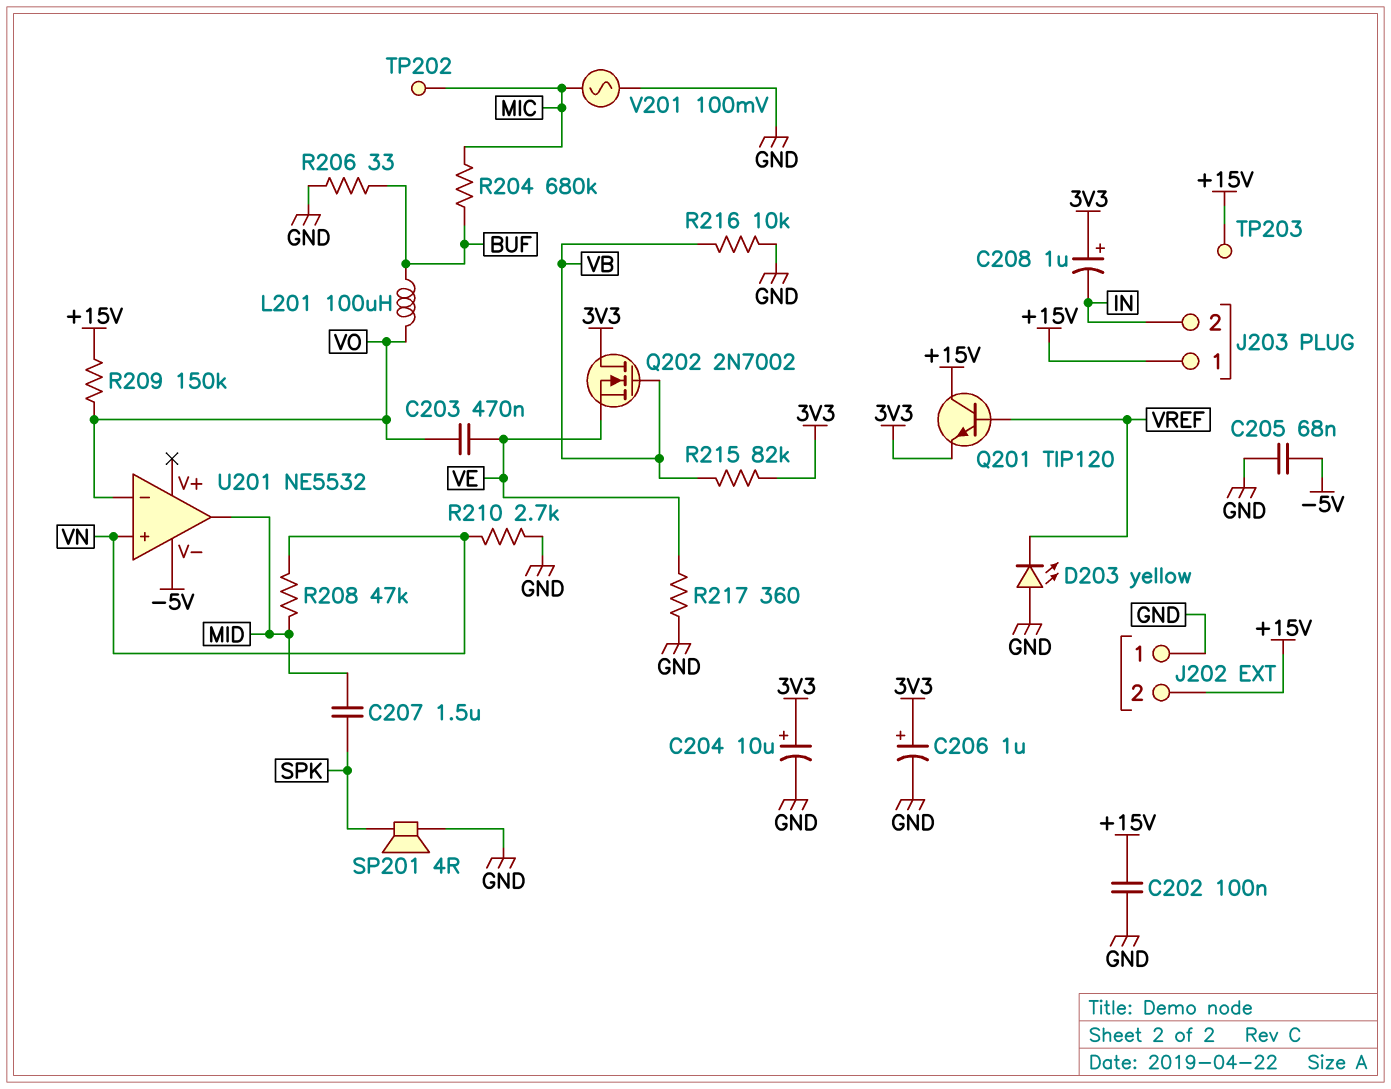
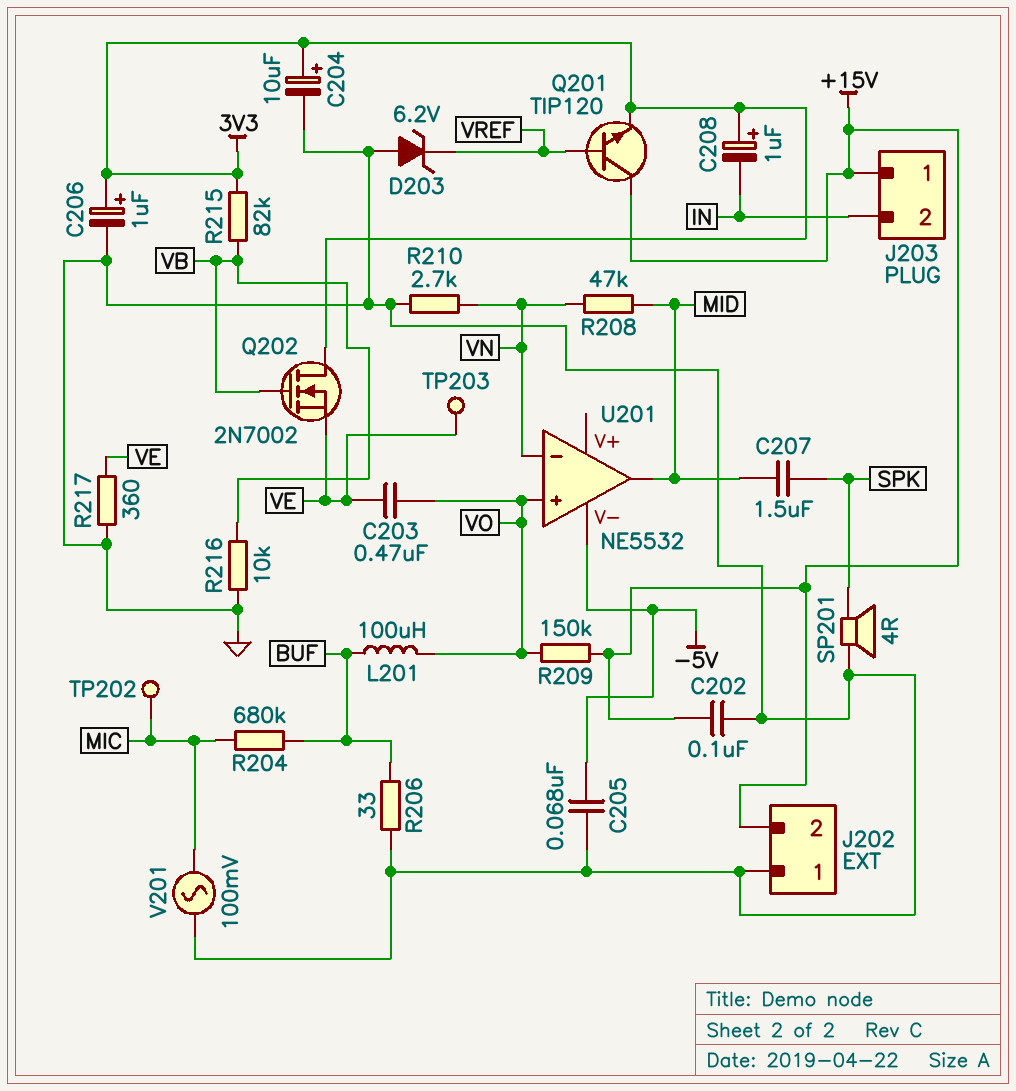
D203: LED yellow (A GND, K VREF) -> zener 6.2V (A GND, K VREF)
TP203: test point (+15V) -> test point (VE)
U201 pin in+: VN -> VO
U201 pin in-: VO -> VN

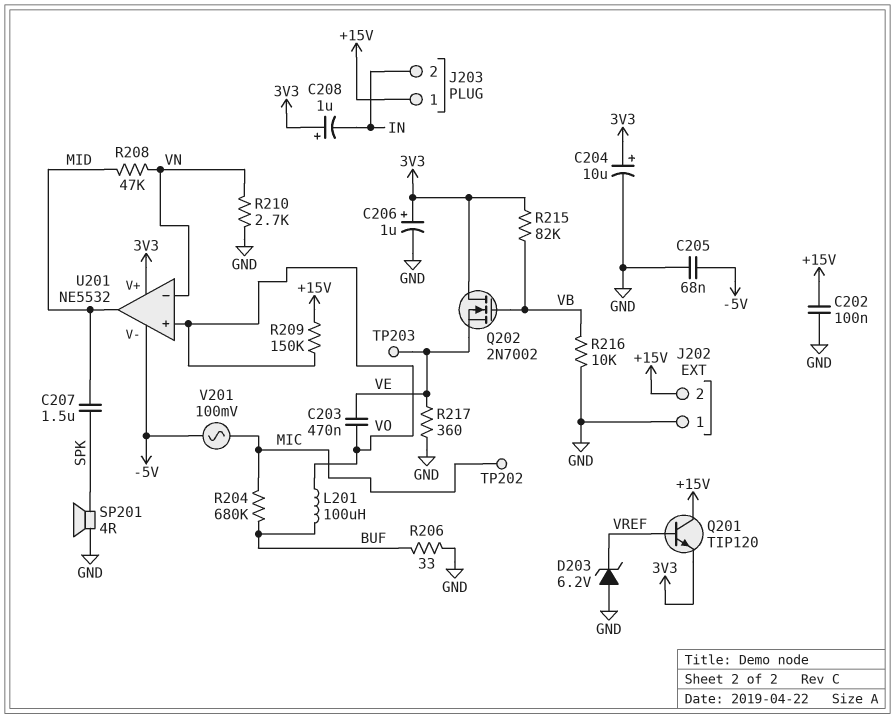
U201 pin V+: none -> 3V3
V201: AC 100mV (GND, MIC) -> AC 100mV (-5V, MIC)

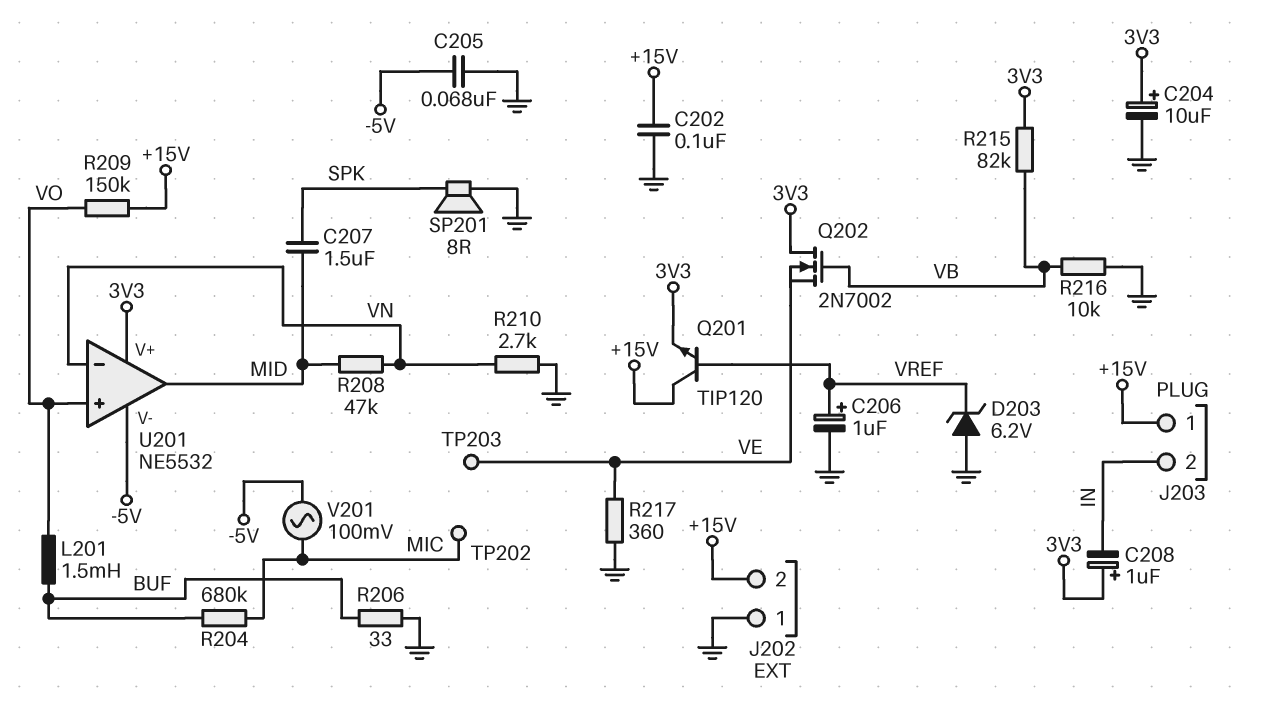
C203: 470nF (VE, VO) -> none
C206: 1uF (plus 3V3, minus GND) -> 1uF (plus VREF, minus GND)
L201: 100uH (BUF, VO) -> 1.5mH (BUF, VO)
SP201: speaker 4R (GND, SPK) -> speaker 8R (GND, SPK)

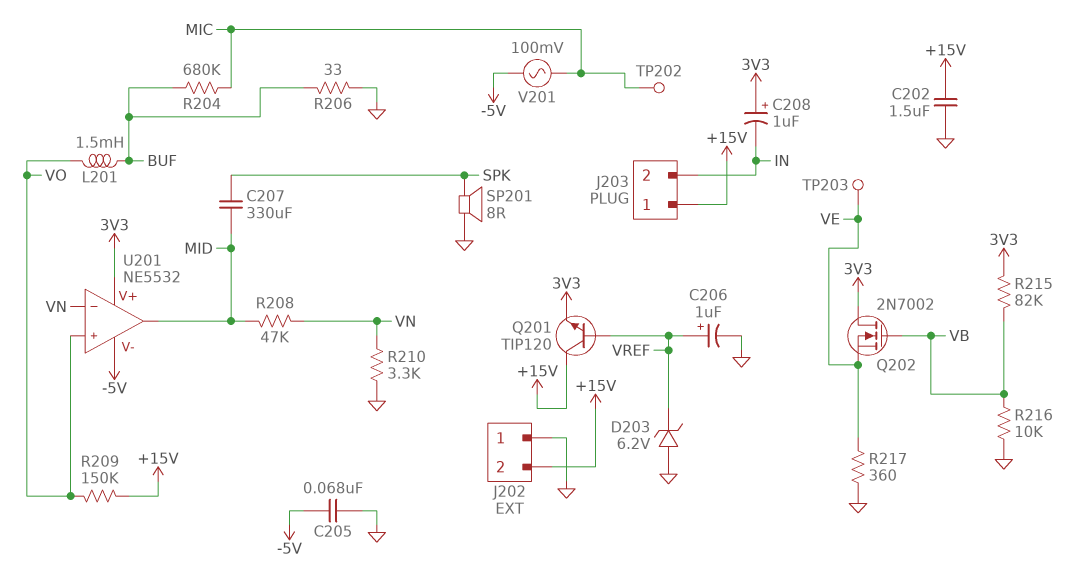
C202: 100nF (+15V, GND) -> 1.5uF (+15V, GND)
C204: 10uF (plus 3V3, minus GND) -> none
C207: 1.5uF (MID, SPK) -> 330uF (MID, SPK)
R210: 2.7k (GND, VN) -> 3.3k (GND, VN)

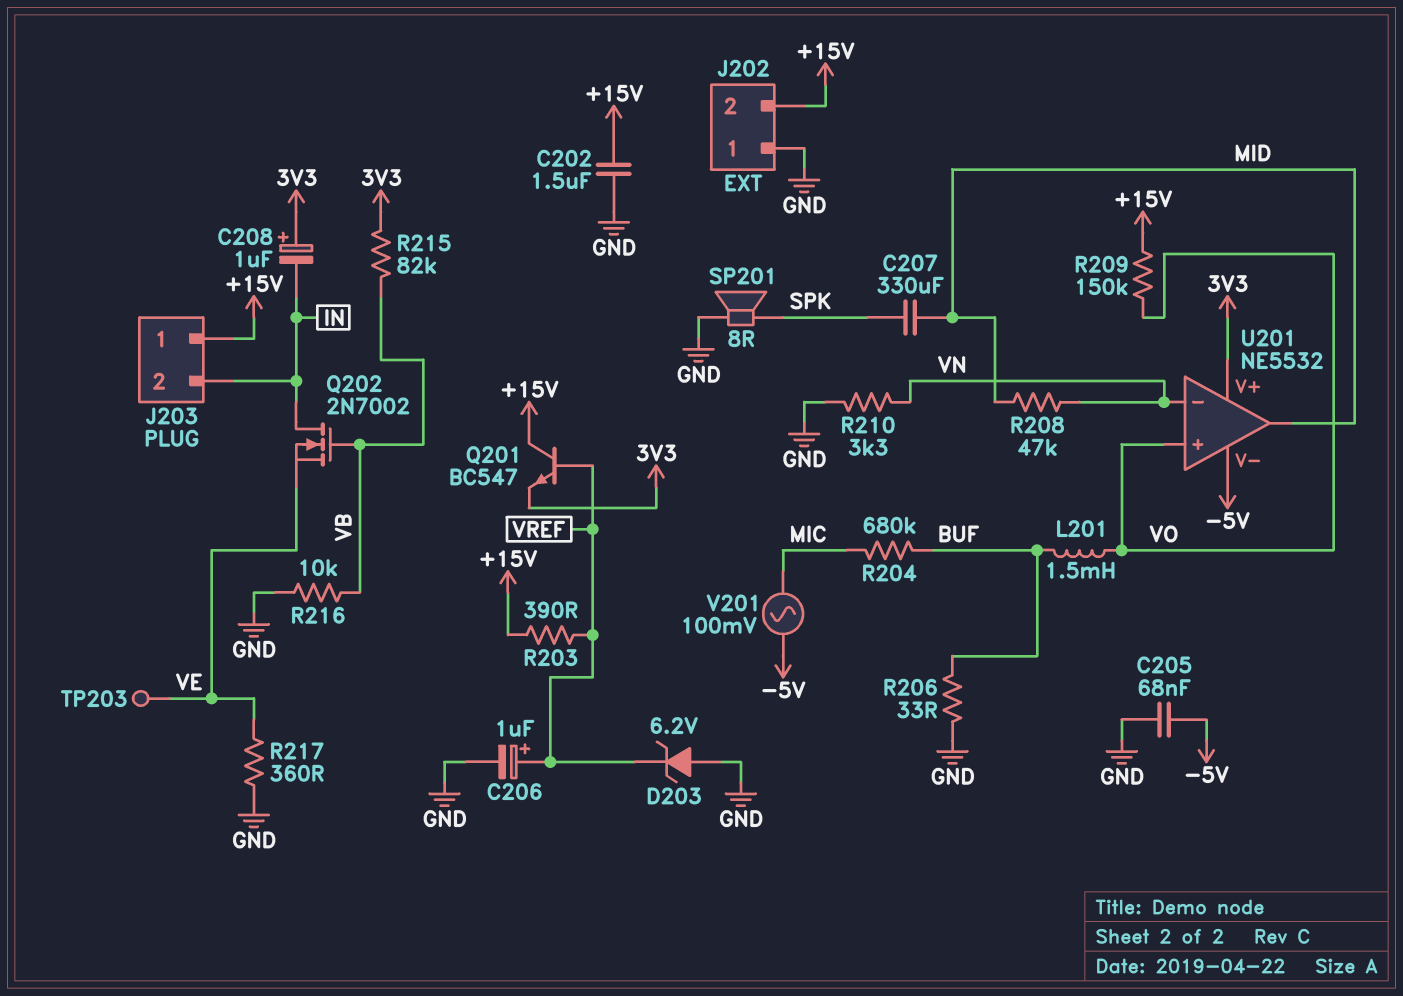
Q201: NPN TIP120 (B VREF, C +15V, E 3V3) -> NPN BC547 (B VREF, C +15V, E 3V3)
Q202: NMOS 2N7002 (G VB, D 3V3, S VE) -> NMOS 2N7002 (G VB, D IN, S VE)
R203: none -> 390 (+15V, VREF)
TP202: test point (MIC) -> none

